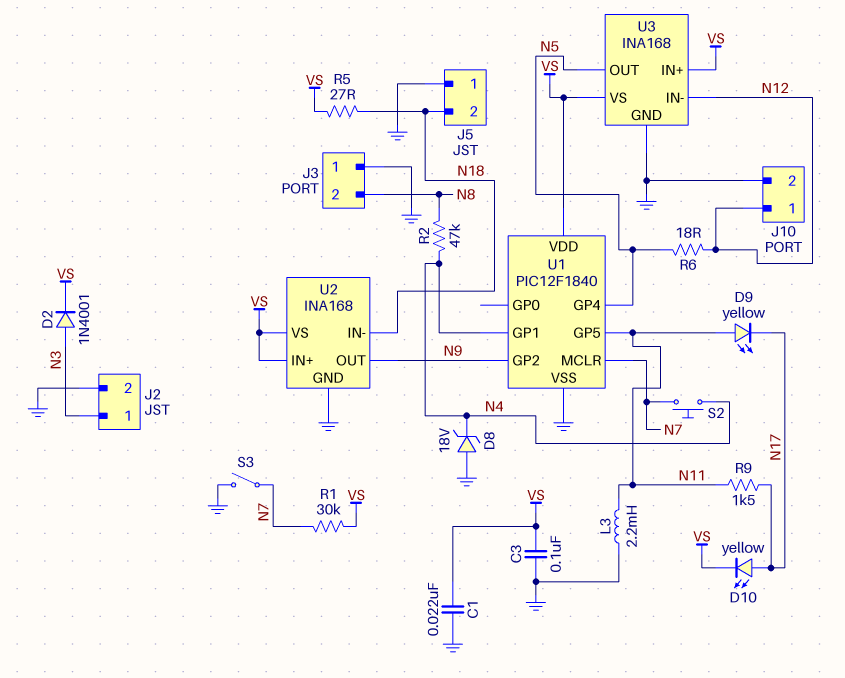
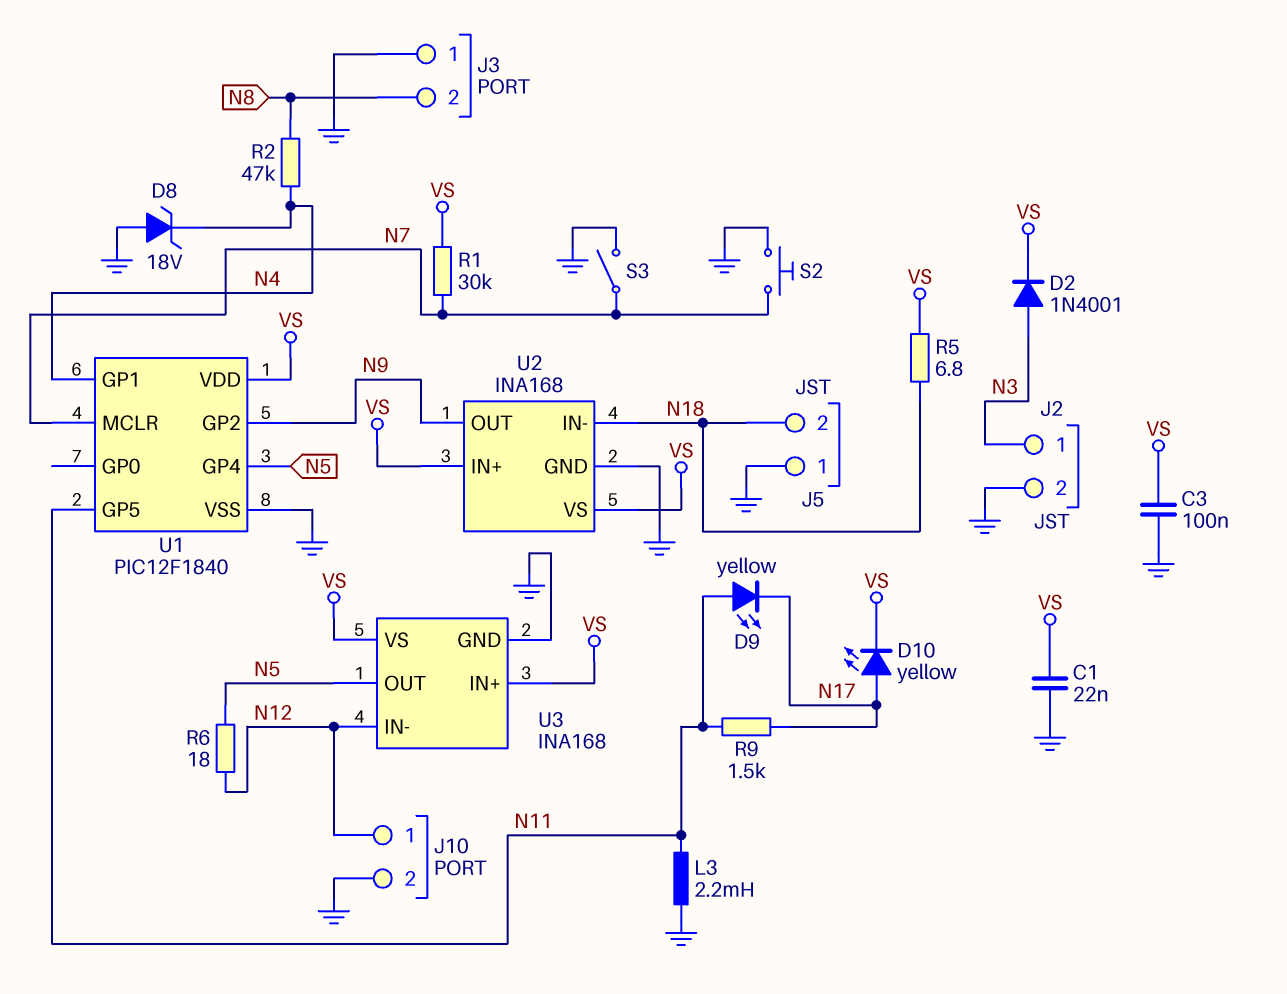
R5: 27 (N18, VS) -> 6.8 (N18, VS)
S2: button (N4, N7) -> button (GND, N7)

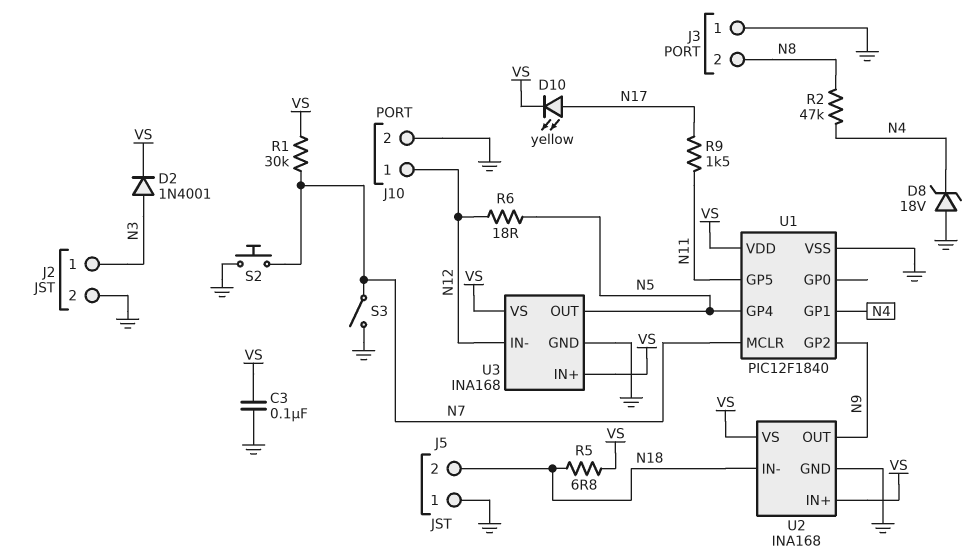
C1: 22nF (GND, VS) -> none
D9: LED yellow (A N11, K N17) -> none
L3: 2.2mH (GND, N11) -> none

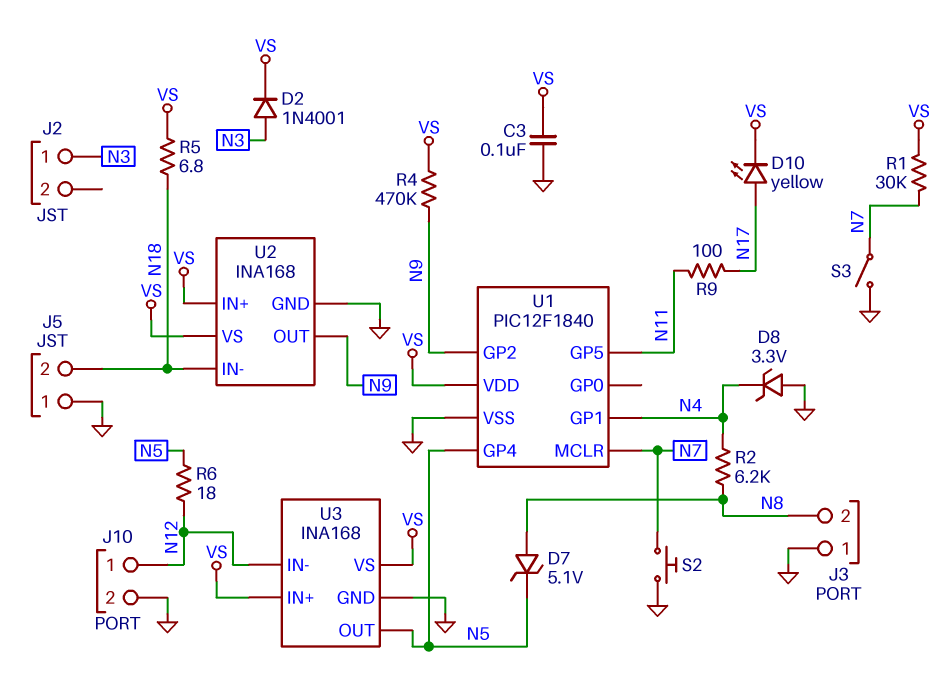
D7: none -> zener 5.1V (A N8, K N5)
D8: zener 18V (A GND, K N4) -> zener 3.3V (A GND, K N4)
J2 pin 2: GND -> none
R2: 47k (N4, N8) -> 6.2k (N4, N8)
R4: none -> 470k (N9, VS)
R9: 1.5k (N11, N17) -> 100 (N11, N17)

